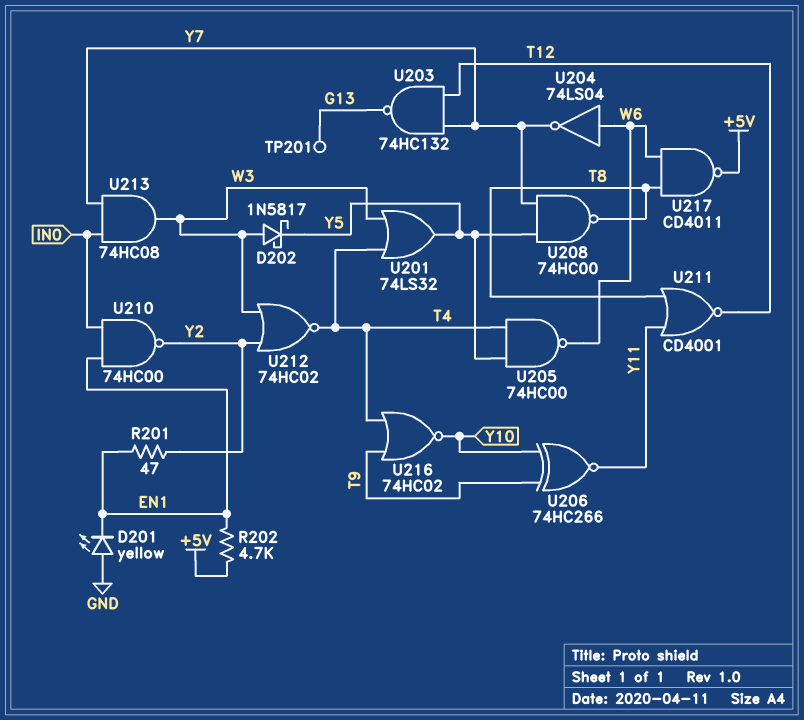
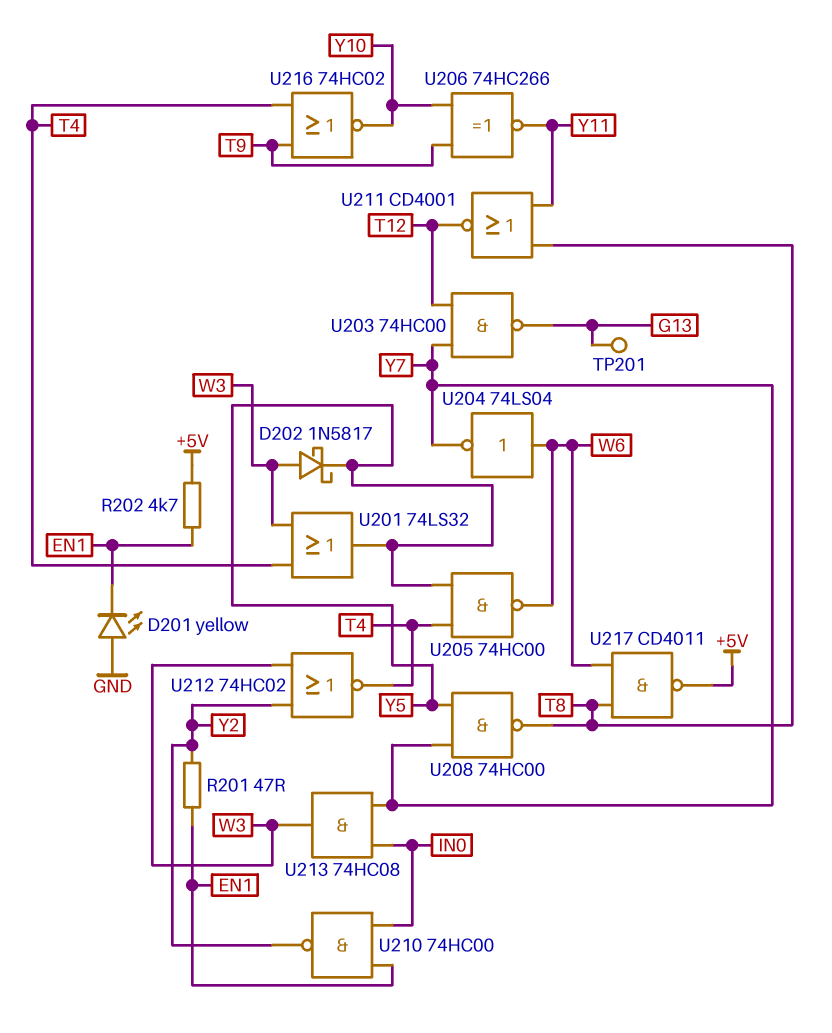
U203: NAND 74HC132 (in T12, in Y7, out G13) -> NAND 74HC00 (in T12, in Y7, out G13)

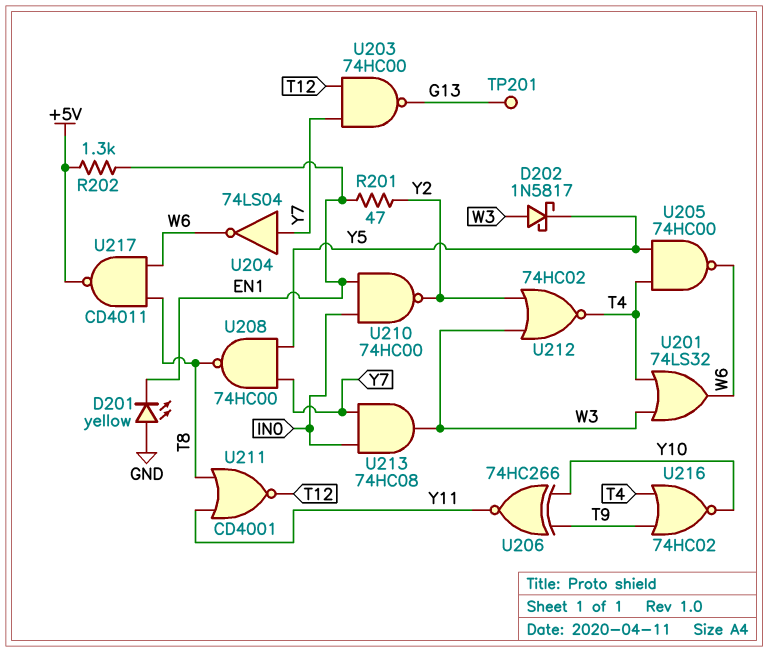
R202: 4.7k (+5V, EN1) -> 1.3k (+5V, EN1)
U201: OR 74LS32 (in T4, in W3, out Y5) -> OR 74LS32 (in T4, in W3, out W6)
U204: NOT 74LS04 (in W6, out Y7) -> NOT 74LS04 (in Y7, out W6)

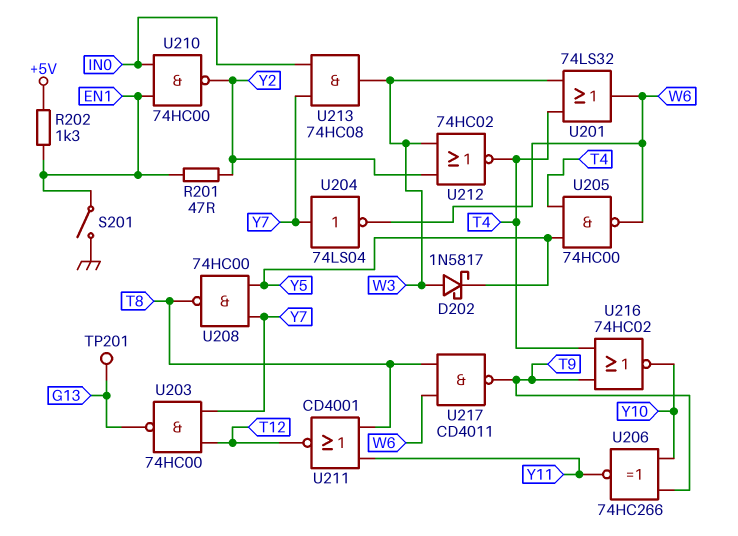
D201: LED yellow (A GND, K EN1) -> none
S201: none -> switch (EN1, GND)
U217: NAND CD4011 (in T8, in W6, out +5V) -> NAND CD4011 (in T8, in W6, out T9)

